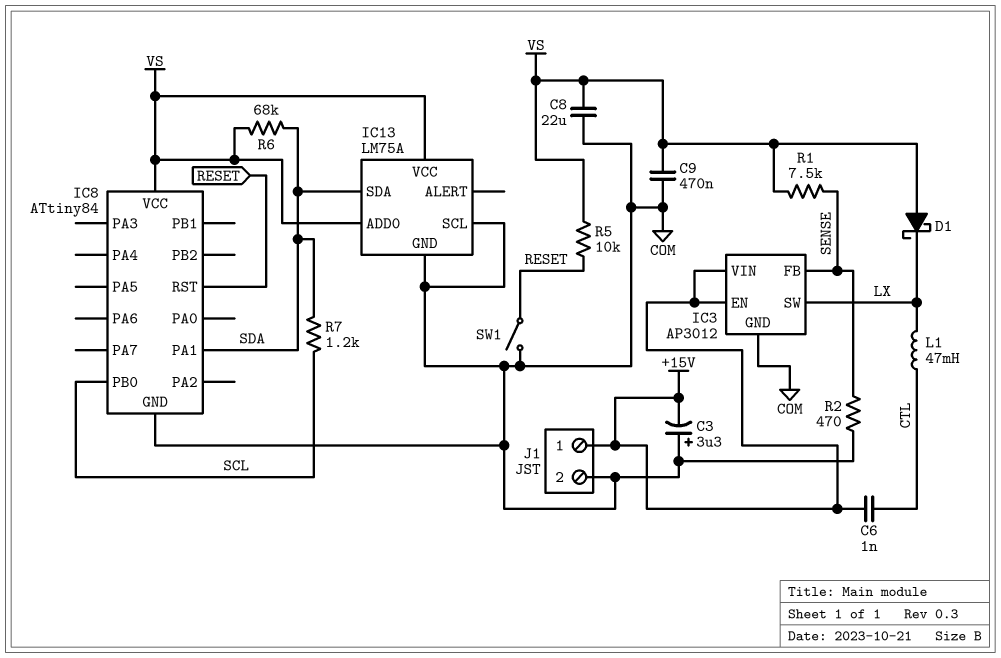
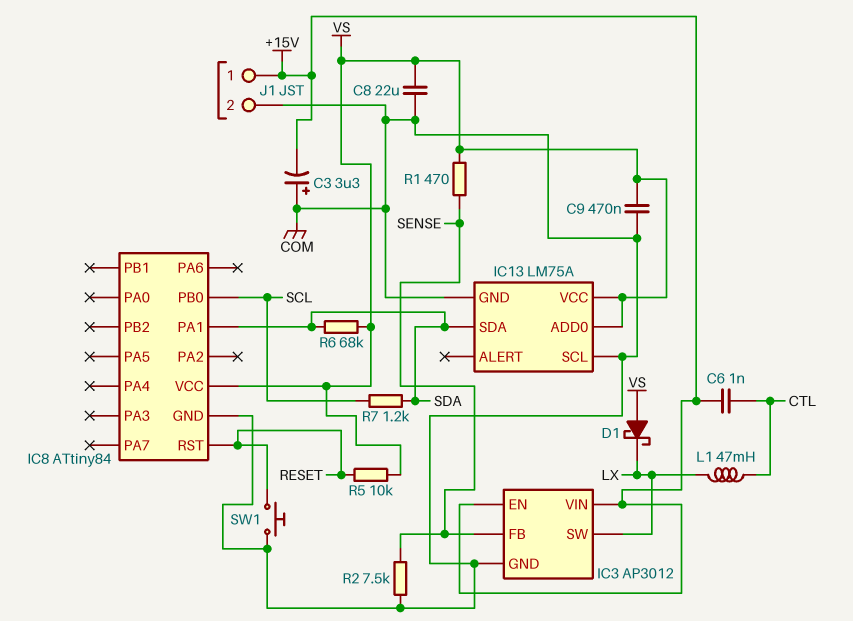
R1: 7.5k (SENSE, VS) -> 470 (SENSE, VS)
R2: 470 (COM, SENSE) -> 7.5k (COM, SENSE)
SW1: switch (COM, RESET) -> button (COM, RESET)

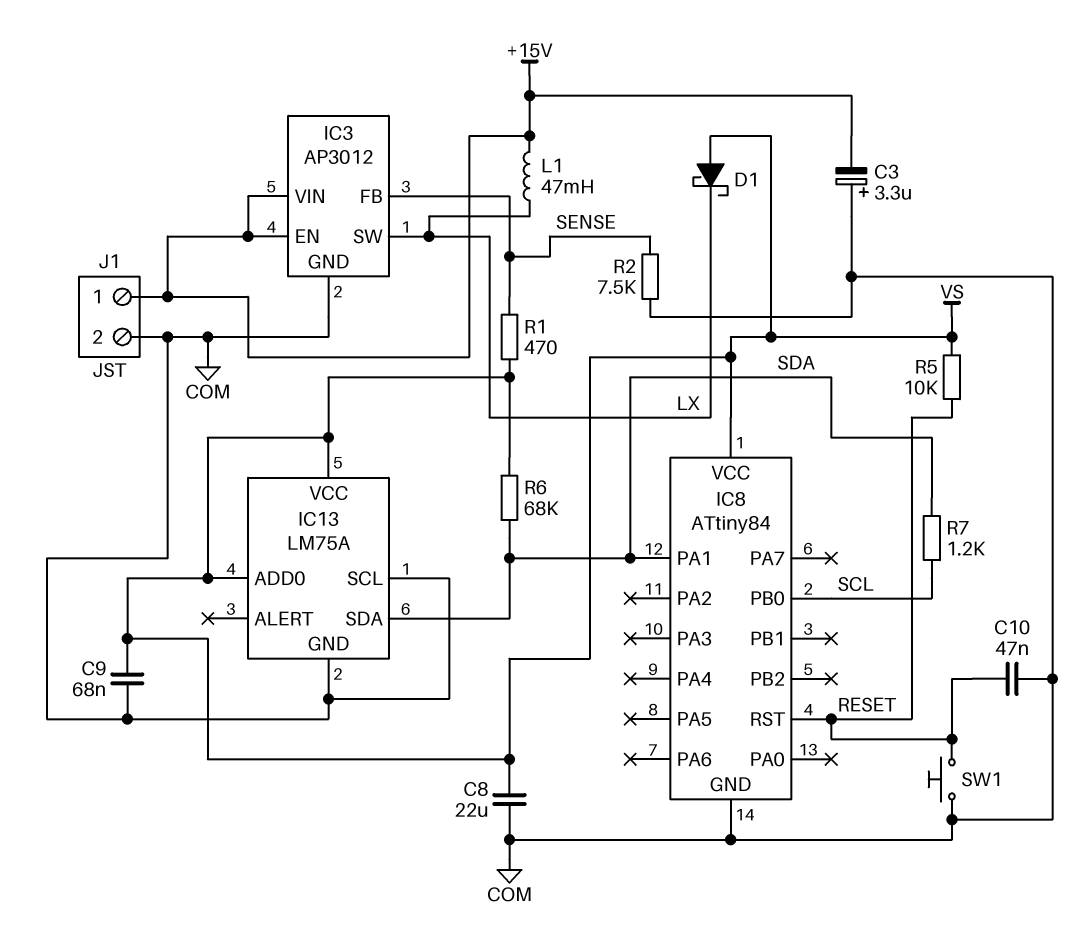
C6: 1nF (+15V, CTL) -> none
C9: 470nF (COM, VS) -> 68nF (COM, VS)
C10: none -> 47nF (COM, RESET)
L1: 47mH (CTL, LX) -> 47mH (+15V, LX)

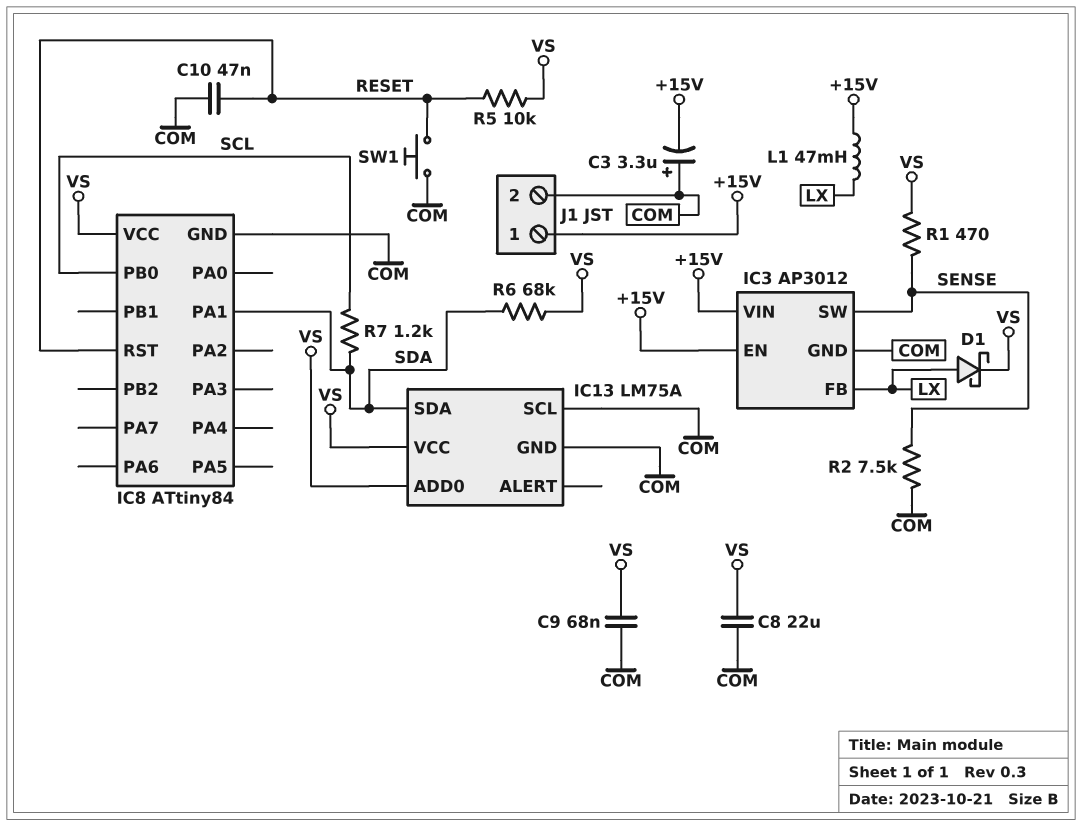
D1: schottky (A VS, K LX) -> schottky (A LX, K VS)
IC3 pin FB: SENSE -> LX
IC3 pin SW: LX -> SENSE

